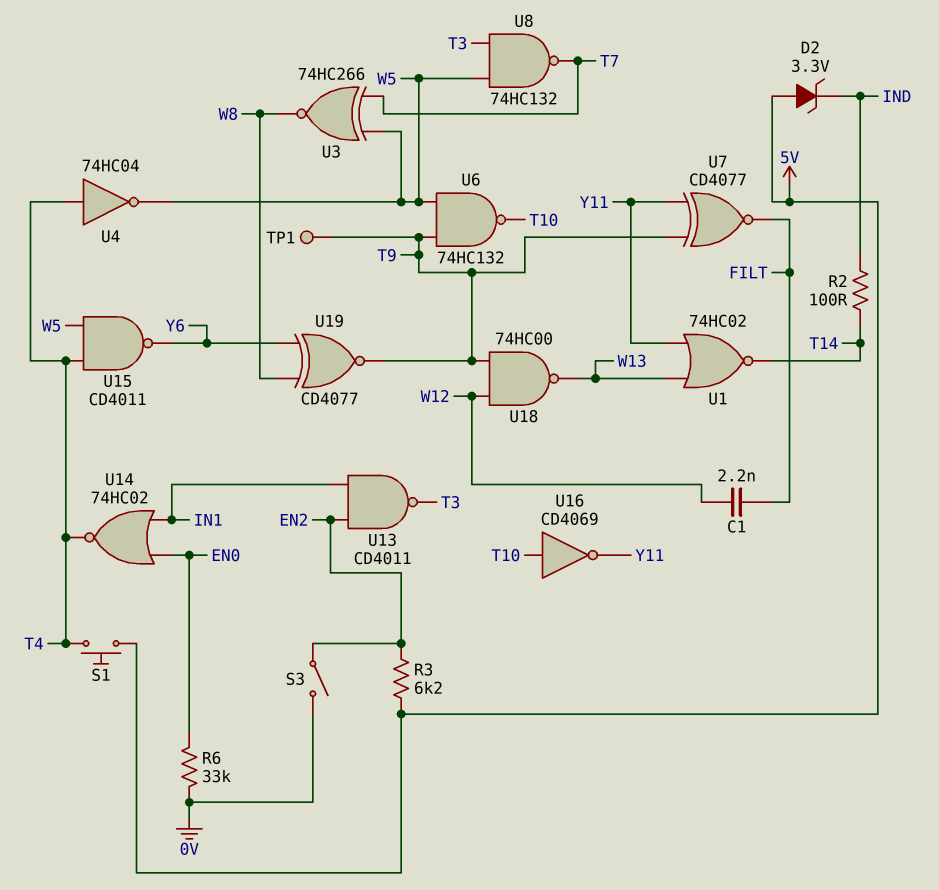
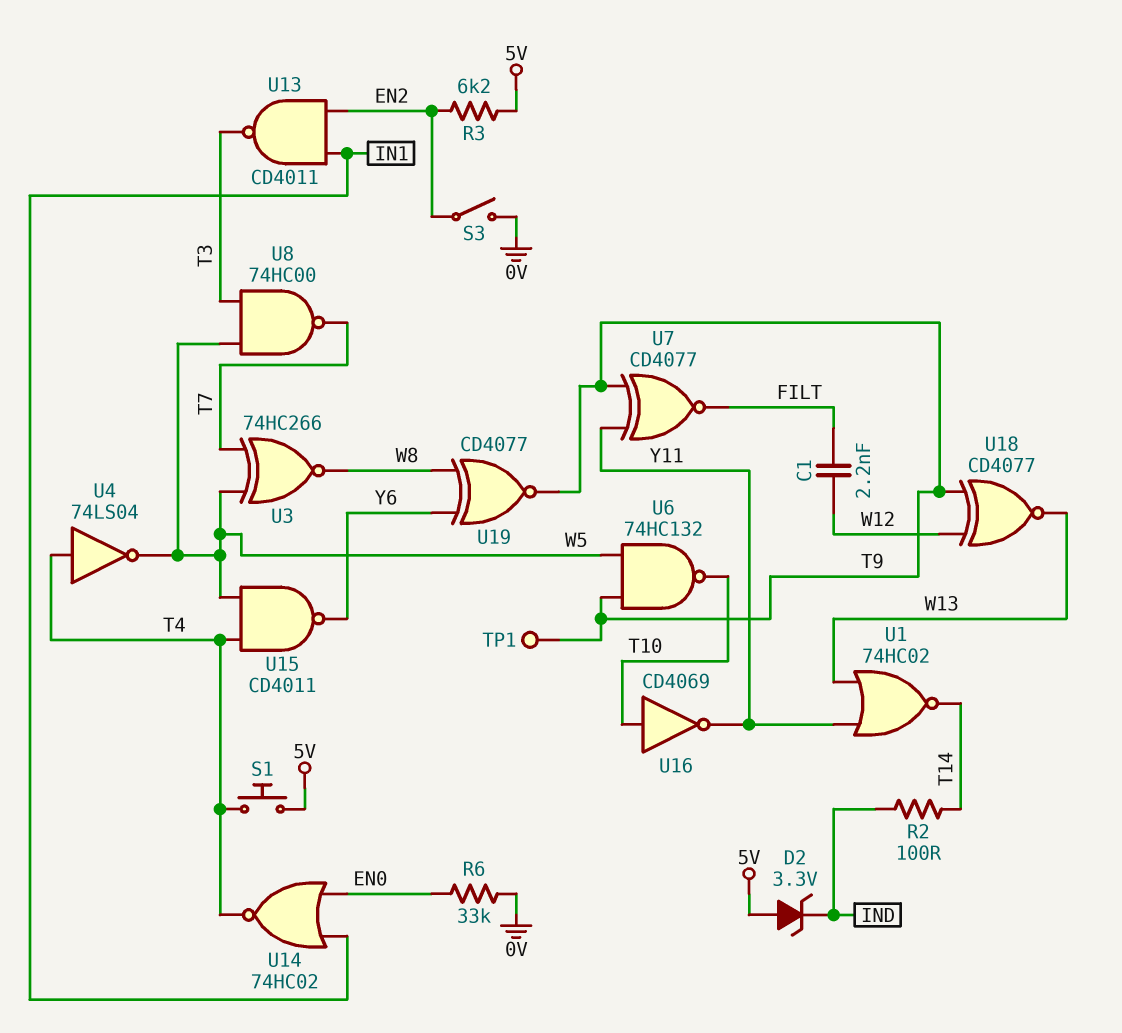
U4: NOT 74HC04 (in T4, out W5) -> NOT 74LS04 (in T4, out W5)
U8: NAND 74HC132 (in T3, in W5, out T7) -> NAND 74HC00 (in T3, in W5, out T7)
U18: NAND 74HC00 (in T9, in W12, out W13) -> XNOR CD4077 (in T9, in W12, out W13)

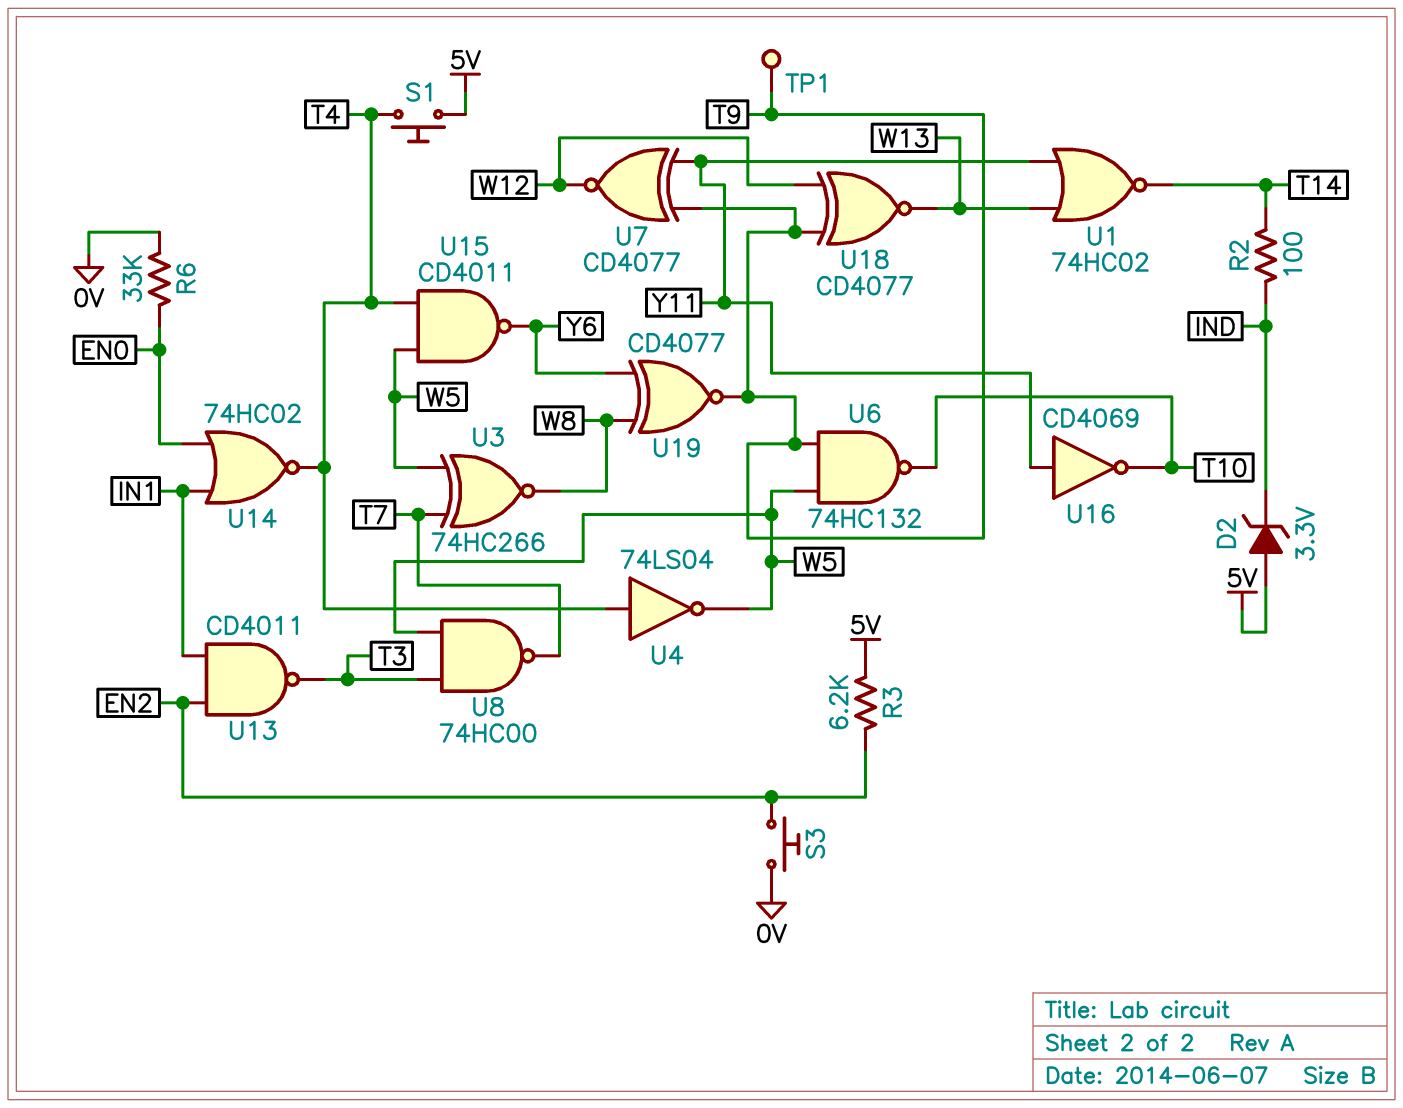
C1: 2.2nF (FILT, W12) -> none
S3: switch (0V, EN2) -> button (0V, EN2)
U7: XNOR CD4077 (in T9, in Y11, out FILT) -> XNOR CD4077 (in T9, in Y11, out W12)
U16: NOT CD4069 (in T10, out Y11) -> NOT CD4069 (in Y11, out T10)

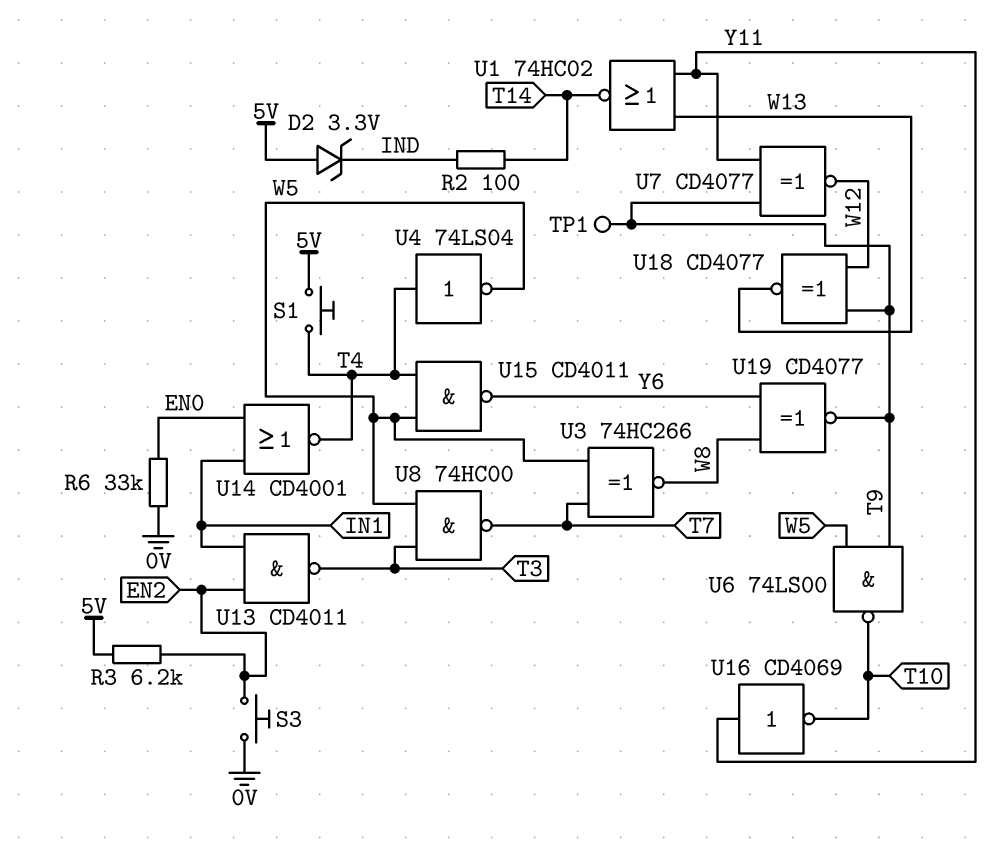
U6: NAND 74HC132 (in T9, in W5, out T10) -> NAND 74LS00 (in T9, in W5, out T10)
U14: NOR 74HC02 (in EN0, in IN1, out T4) -> NOR CD4001 (in EN0, in IN1, out T4)

